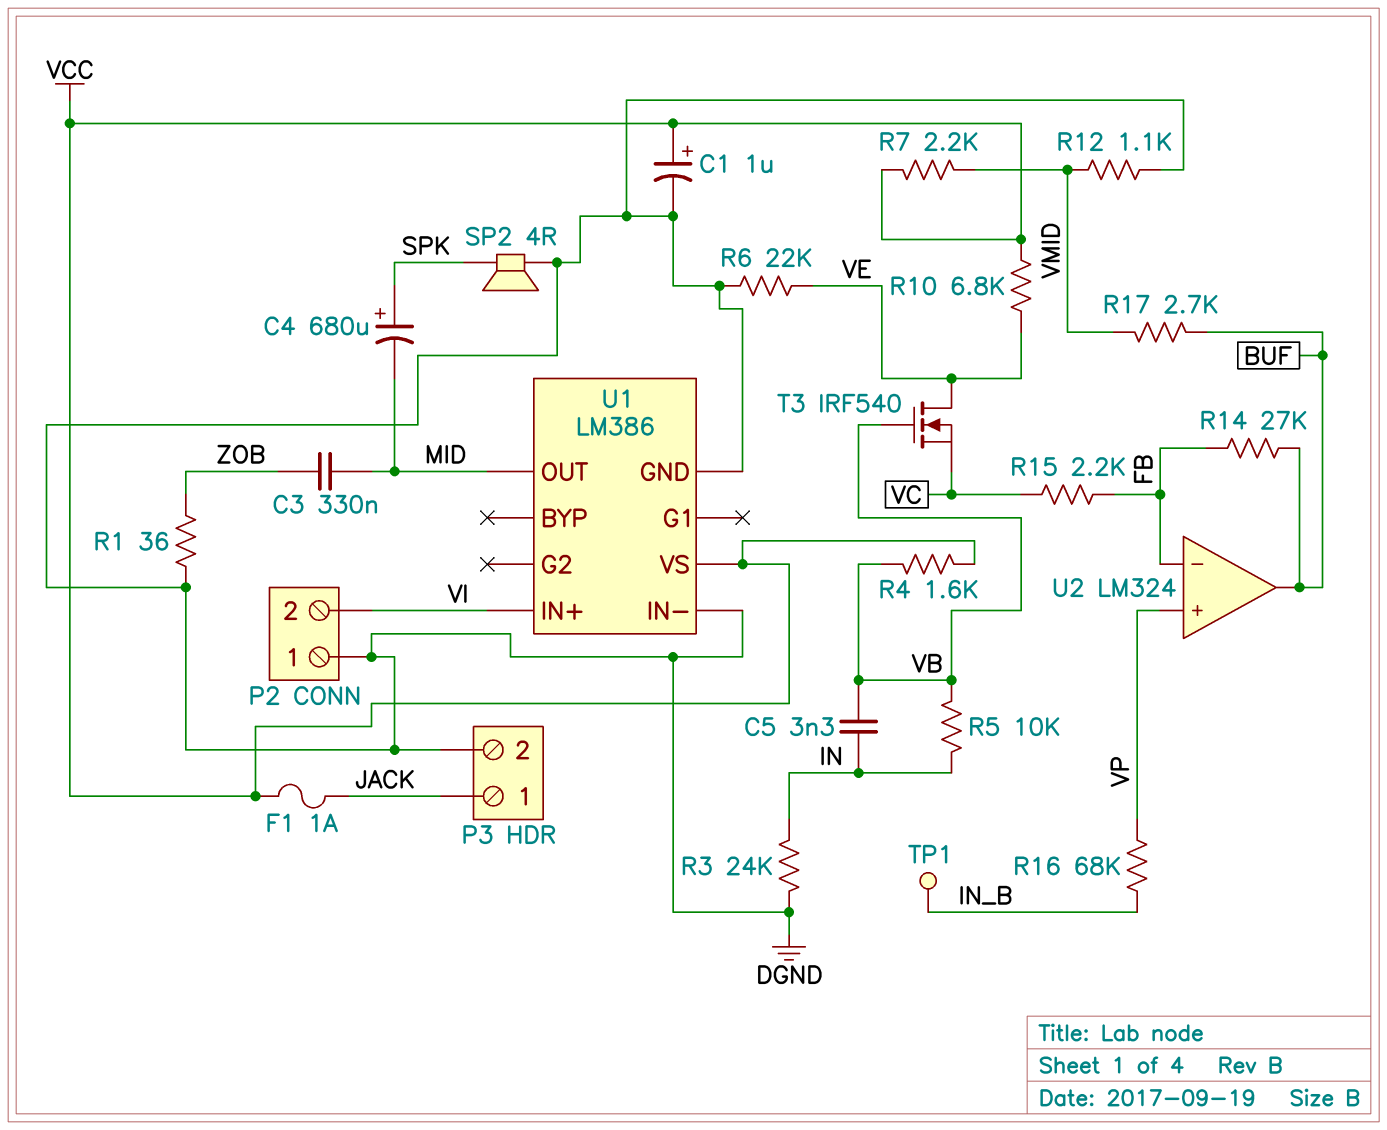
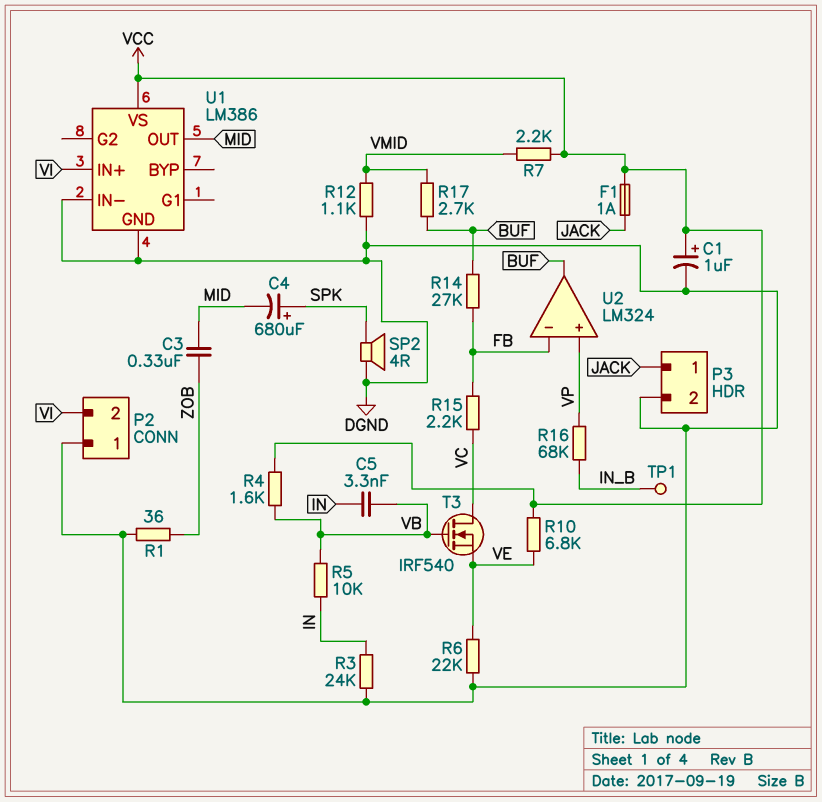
T3: NMOS IRF540 (G VB, D VE, S VC) -> NMOS IRF540 (G VB, D VC, S VE)

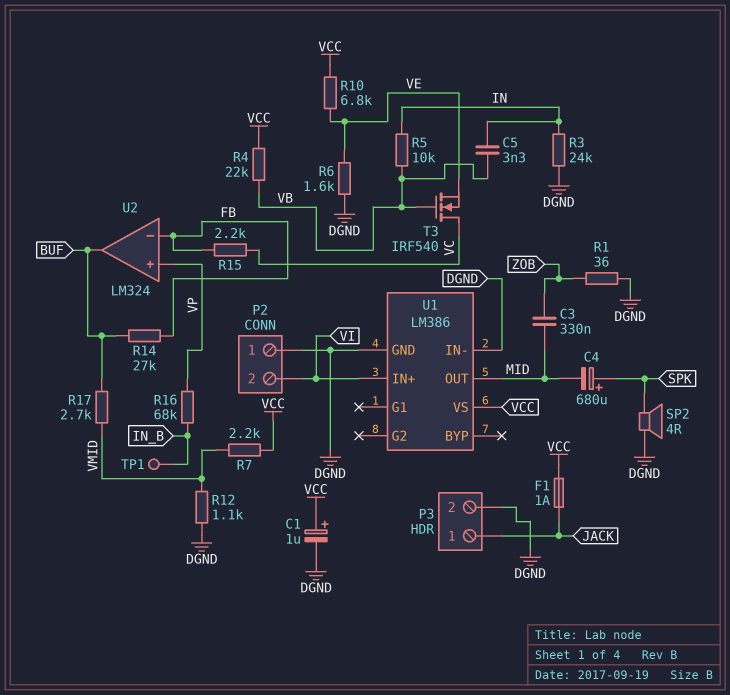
R4: 1.6k (VB, VCC) -> 22k (VB, VCC)
R6: 22k (DGND, VE) -> 1.6k (DGND, VE)

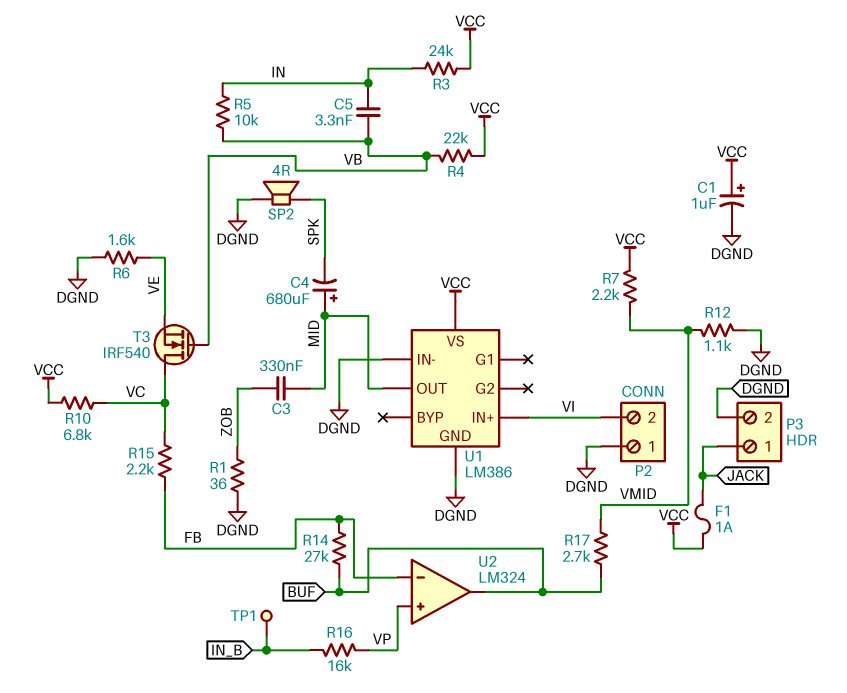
C4: 680uF (plus SPK, minus MID) -> 680uF (plus MID, minus SPK)
R3: 24k (DGND, IN) -> 24k (IN, VCC)
R10: 6.8k (VCC, VE) -> 6.8k (VC, VCC)
R16: 68k (IN_B, VP) -> 16k (IN_B, VP)

